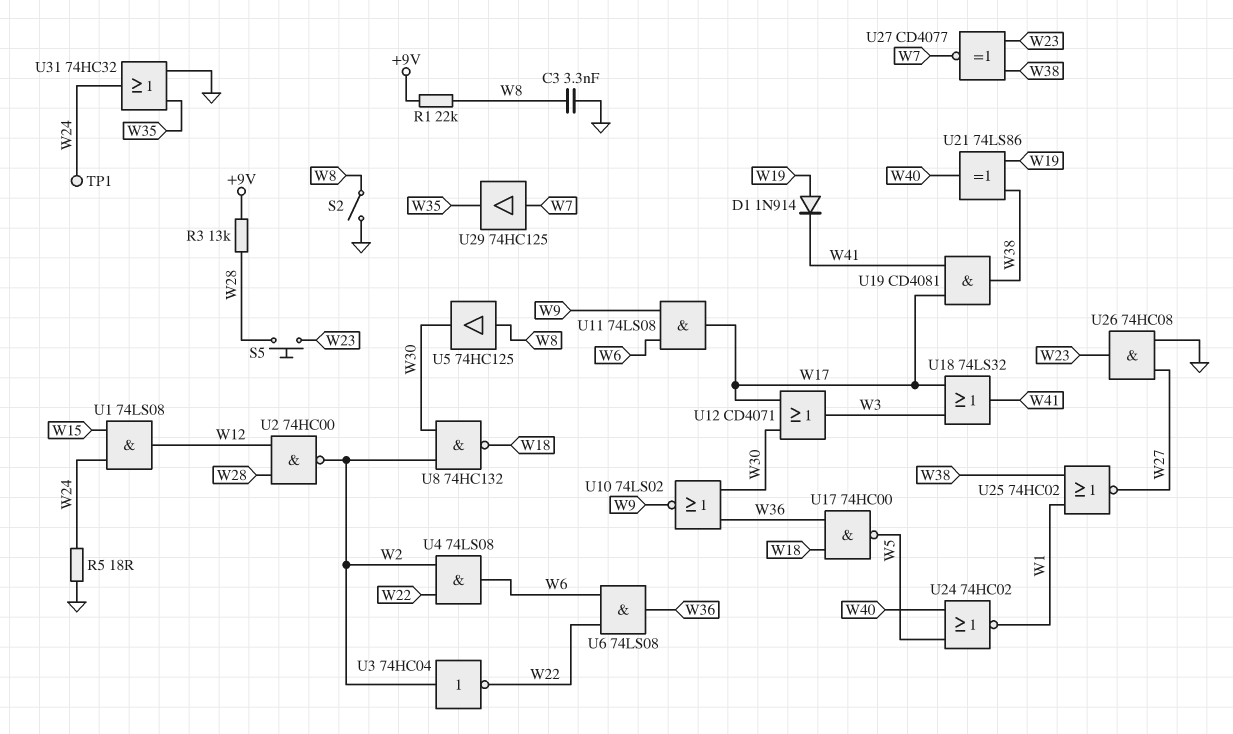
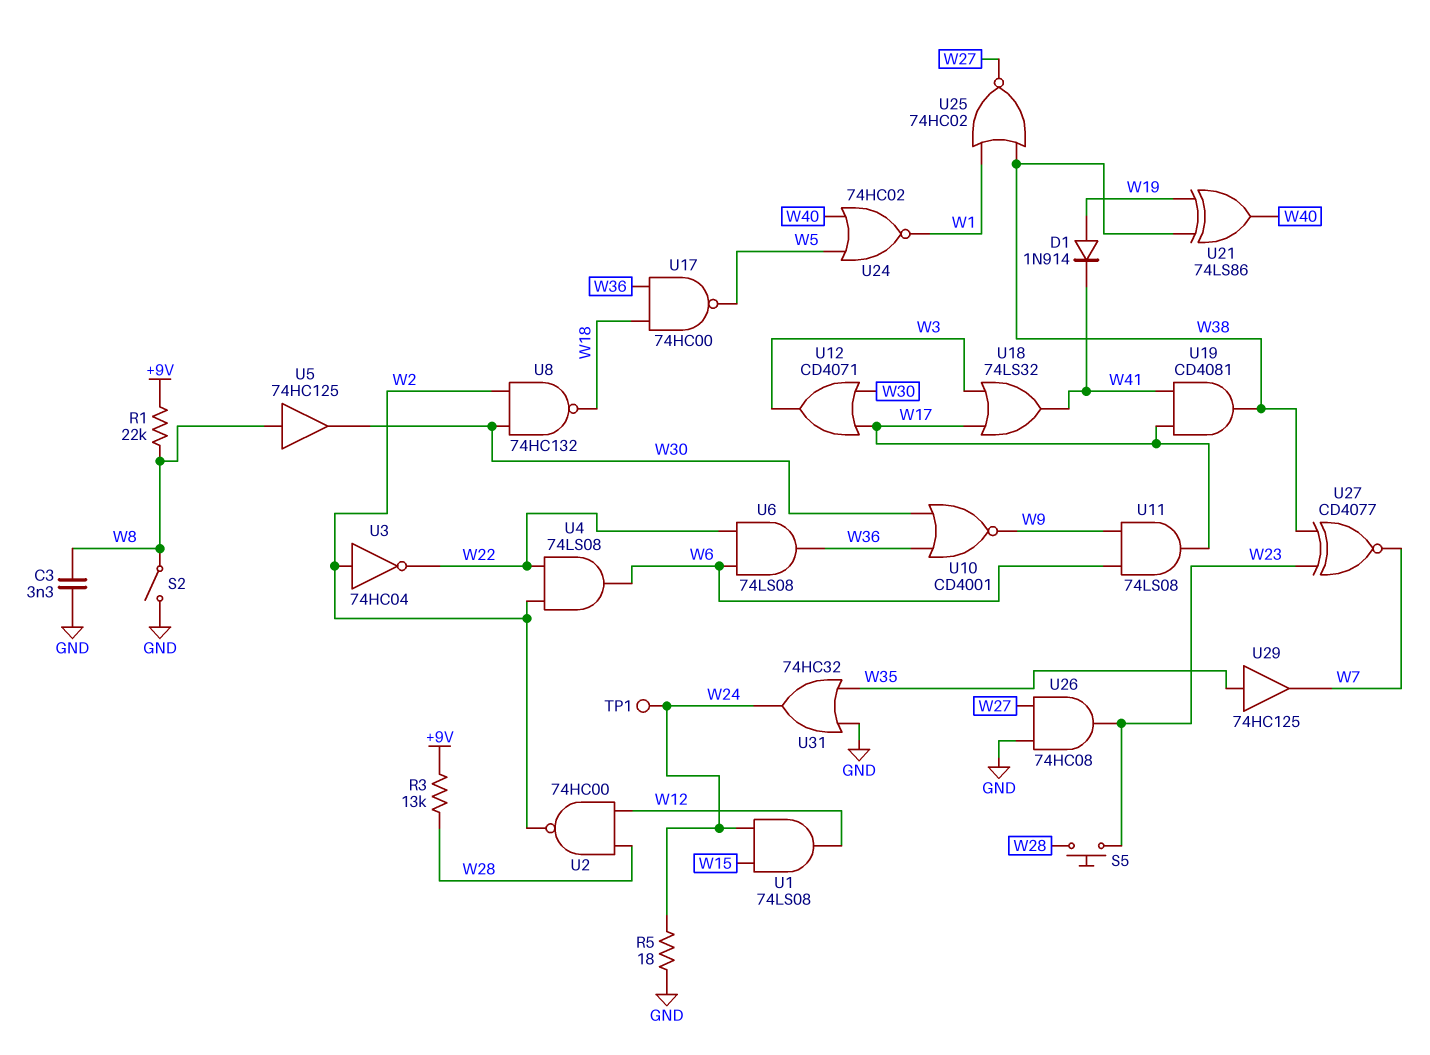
U10: NOR 74LS02 (in W30, in W36, out W9) -> NOR CD4001 (in W30, in W36, out W9)
U29: buffer 74HC125 (in W7, out W35) -> buffer 74HC125 (in W35, out W7)

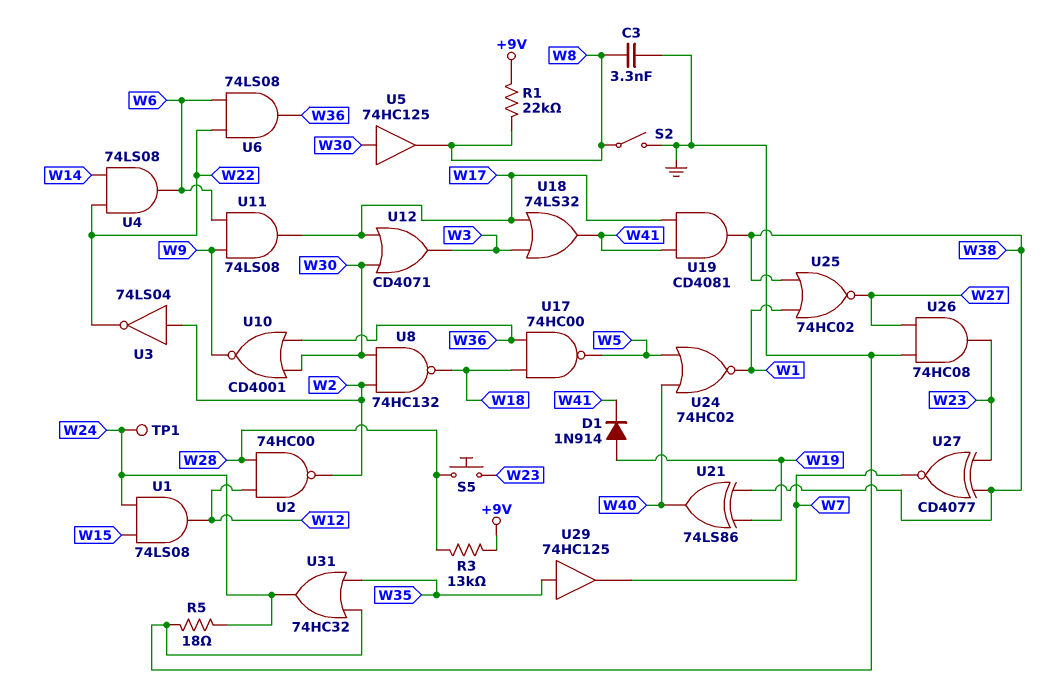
U3: NOT 74HC04 (in W2, out W22) -> NOT 74LS04 (in W2, out W22)
U4: AND 74LS08 (in W2, in W22, out W6) -> AND 74LS08 (in W14, in W22, out W6)
U5: buffer 74HC125 (in W8, out W30) -> buffer 74HC125 (in W30, out W8)

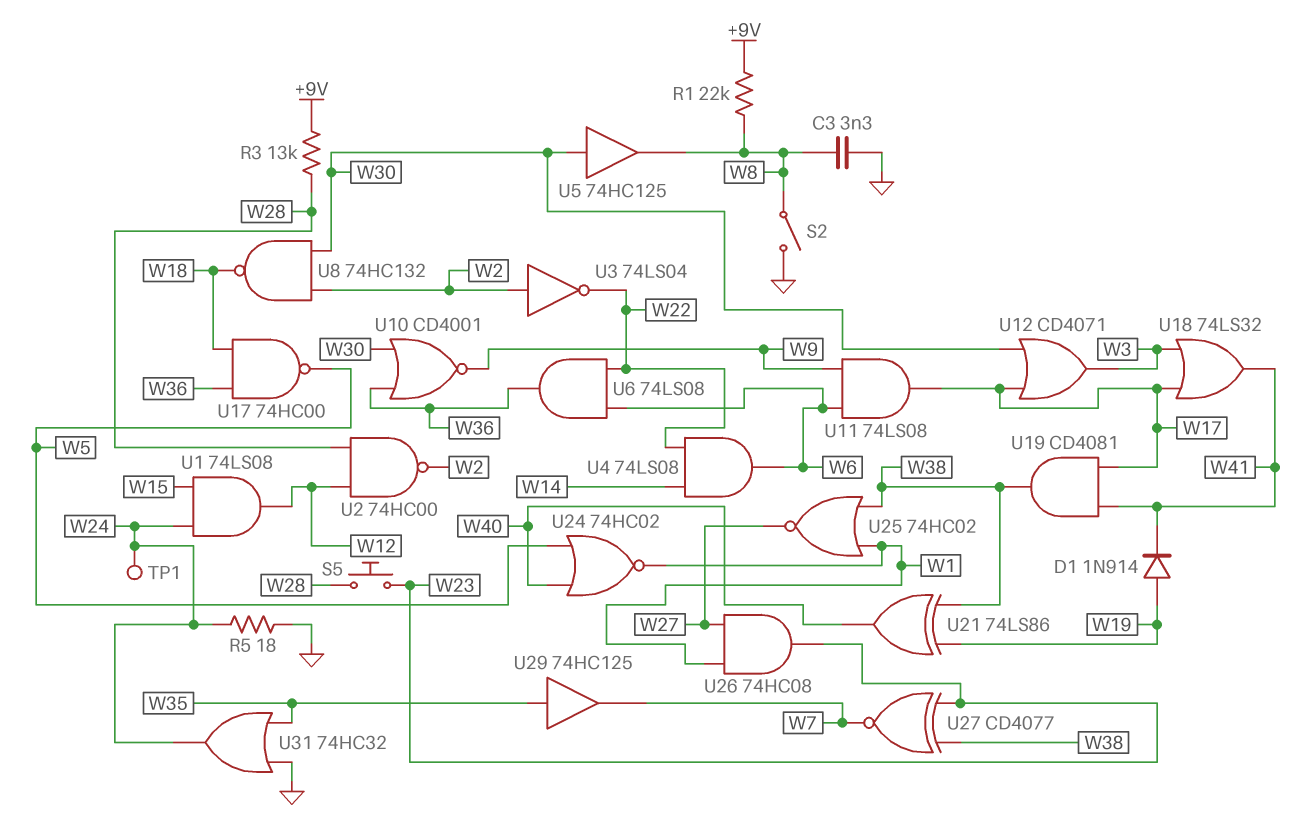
U26: AND 74HC08 (in GND, in W27, out W23) -> AND 74HC08 (in W1, in W27, out W23)

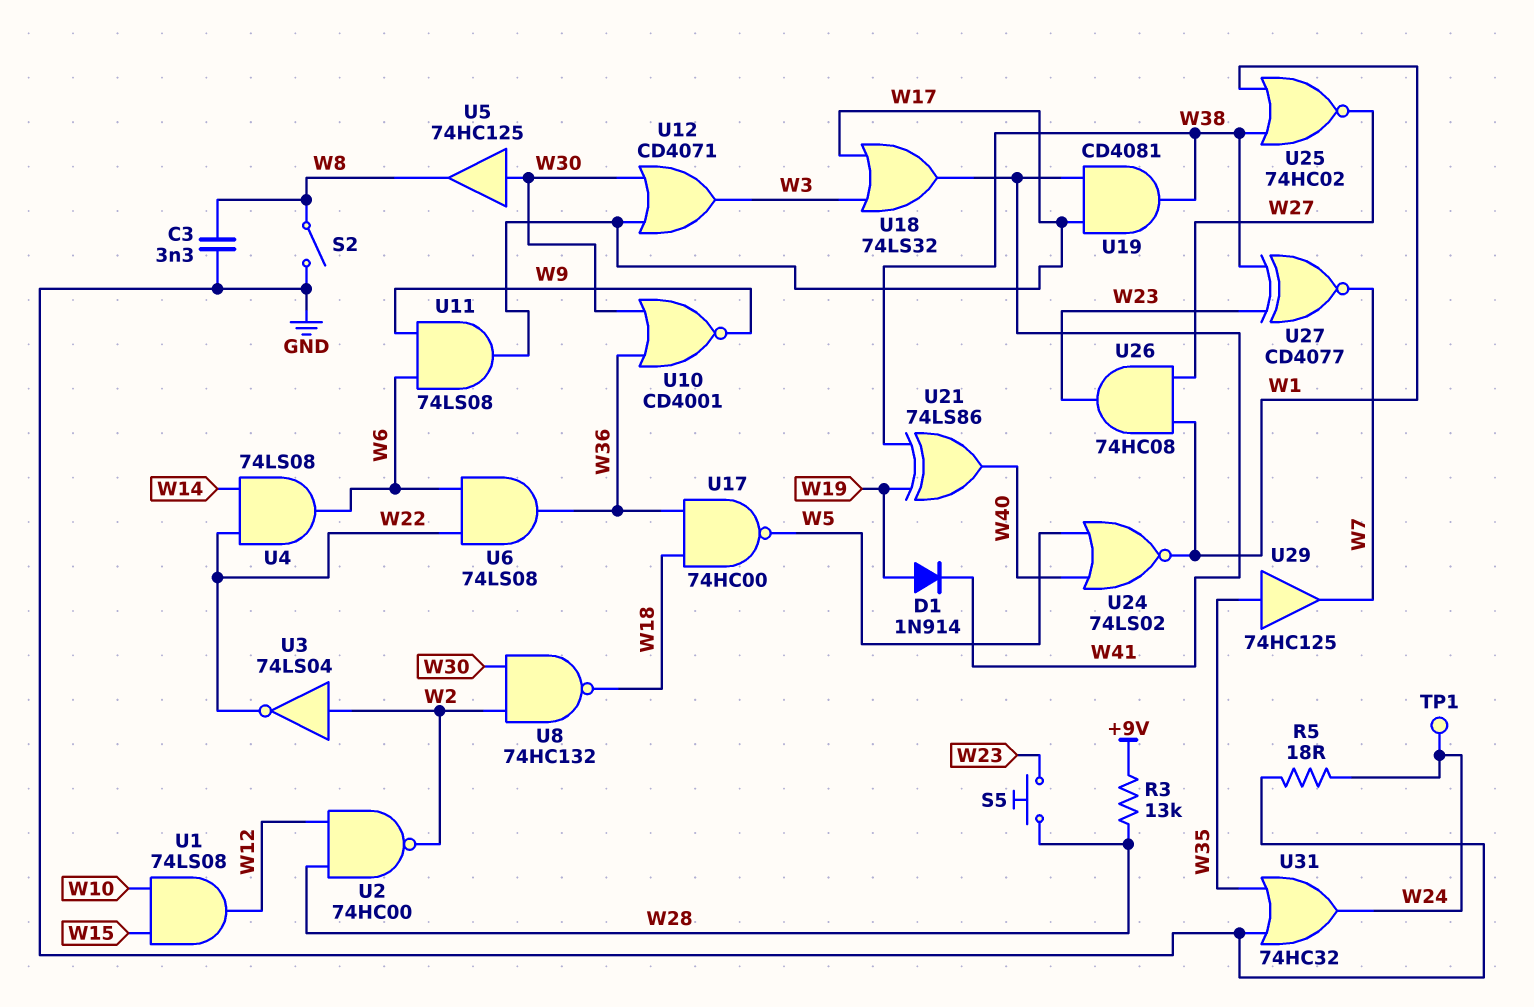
R1: 22k (+9V, W8) -> none
U1: AND 74LS08 (in W15, in W24, out W12) -> AND 74LS08 (in W10, in W15, out W12)
U24: NOR 74HC02 (in W5, in W40, out W1) -> NOR 74LS02 (in W5, in W40, out W1)

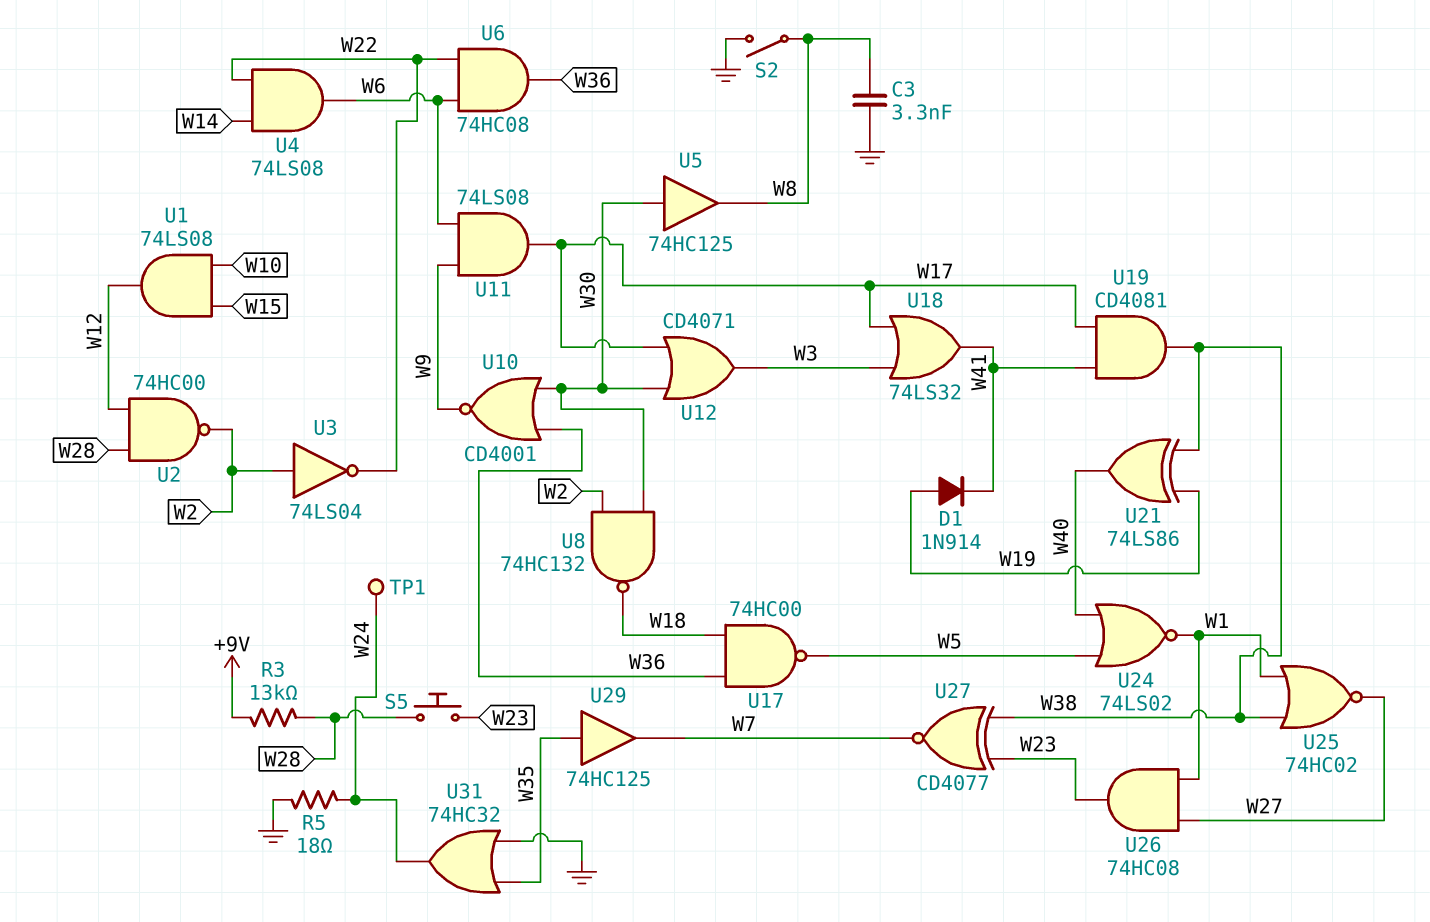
U6: AND 74LS08 (in W6, in W22, out W36) -> AND 74HC08 (in W6, in W22, out W36)

